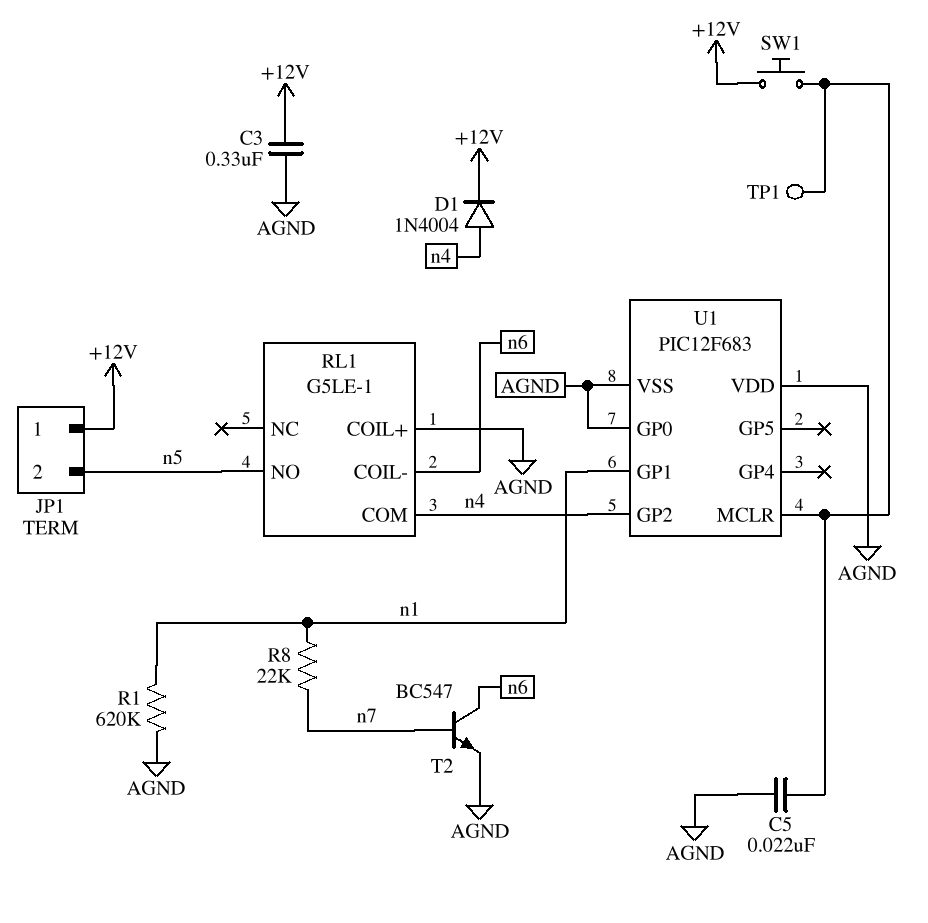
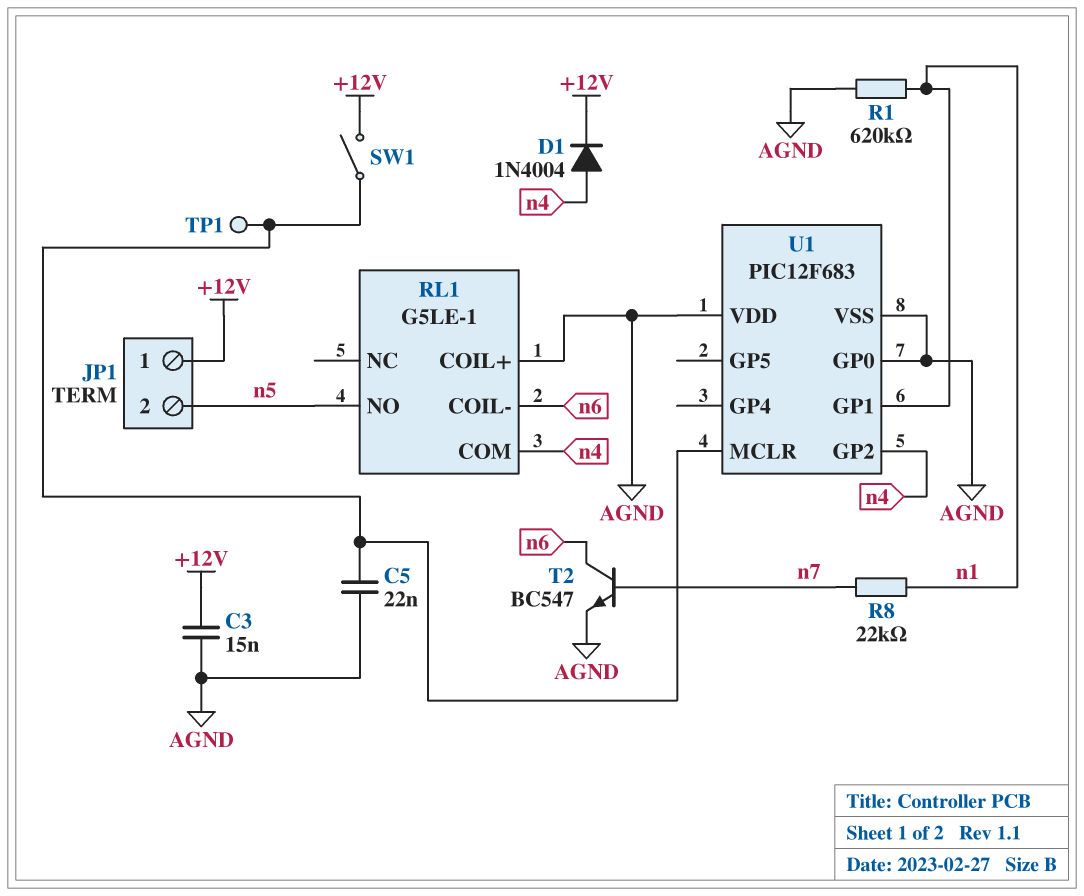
C3: 330nF (+12V, AGND) -> 15nF (+12V, AGND)
SW1: button (+12V, U1/MCLR) -> switch (+12V, U1/MCLR)

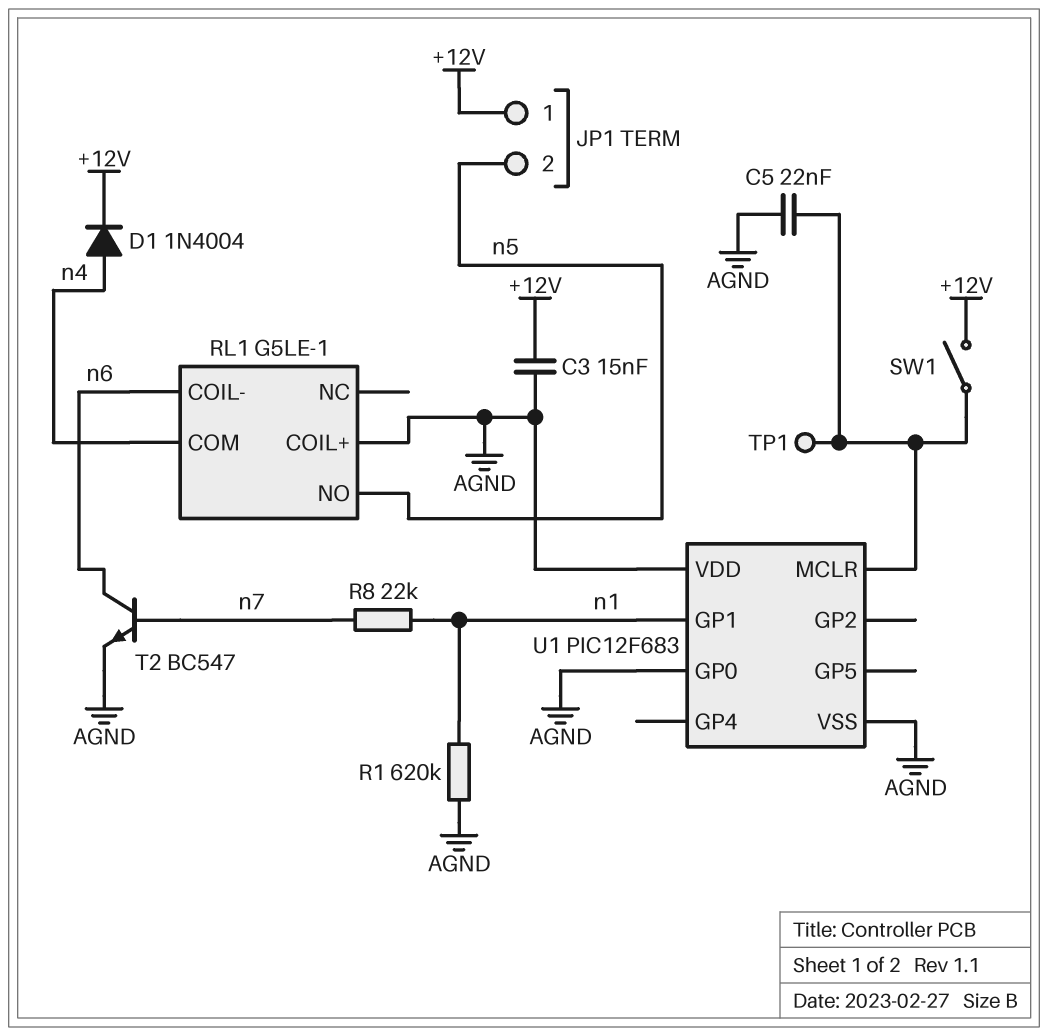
U1 pin GP2: n4 -> none

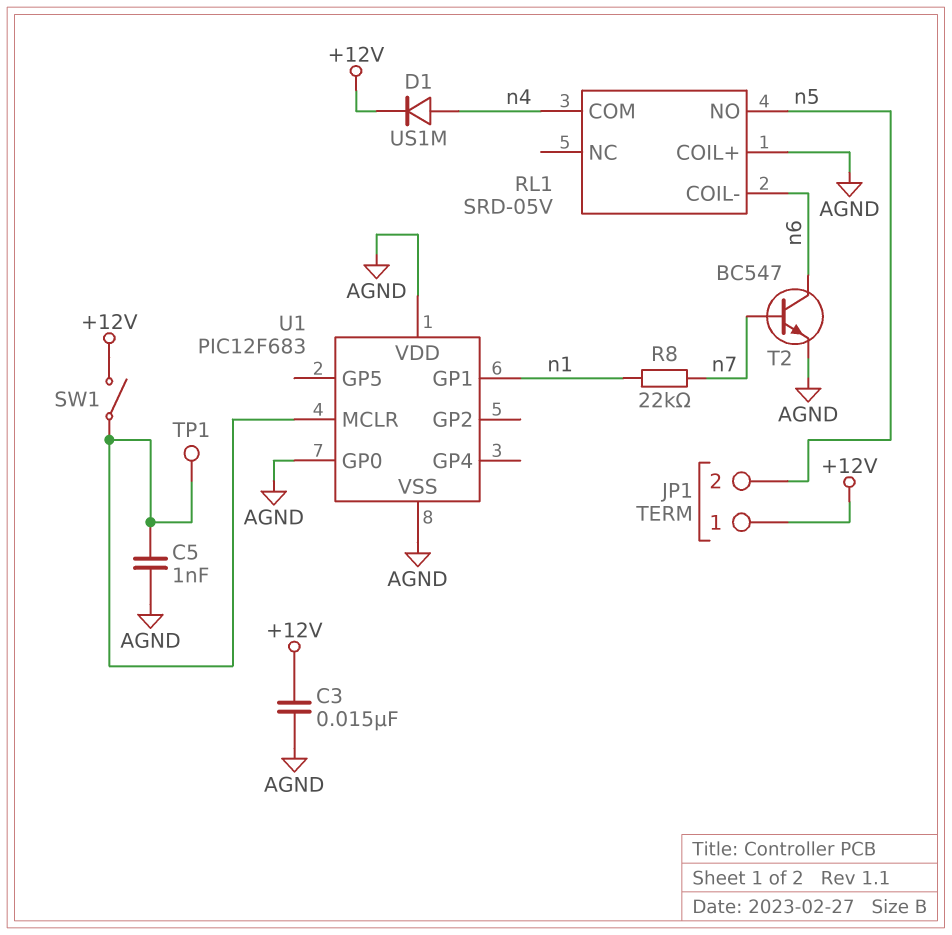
C5: 22nF (AGND, U1/MCLR) -> 1nF (AGND, U1/MCLR)
D1: diode 1N4004 (A n4, K +12V) -> diode US1M (A n4, K +12V)
R1: 620k (AGND, n1) -> none
RL1: G5LE-1 -> SRD-05V

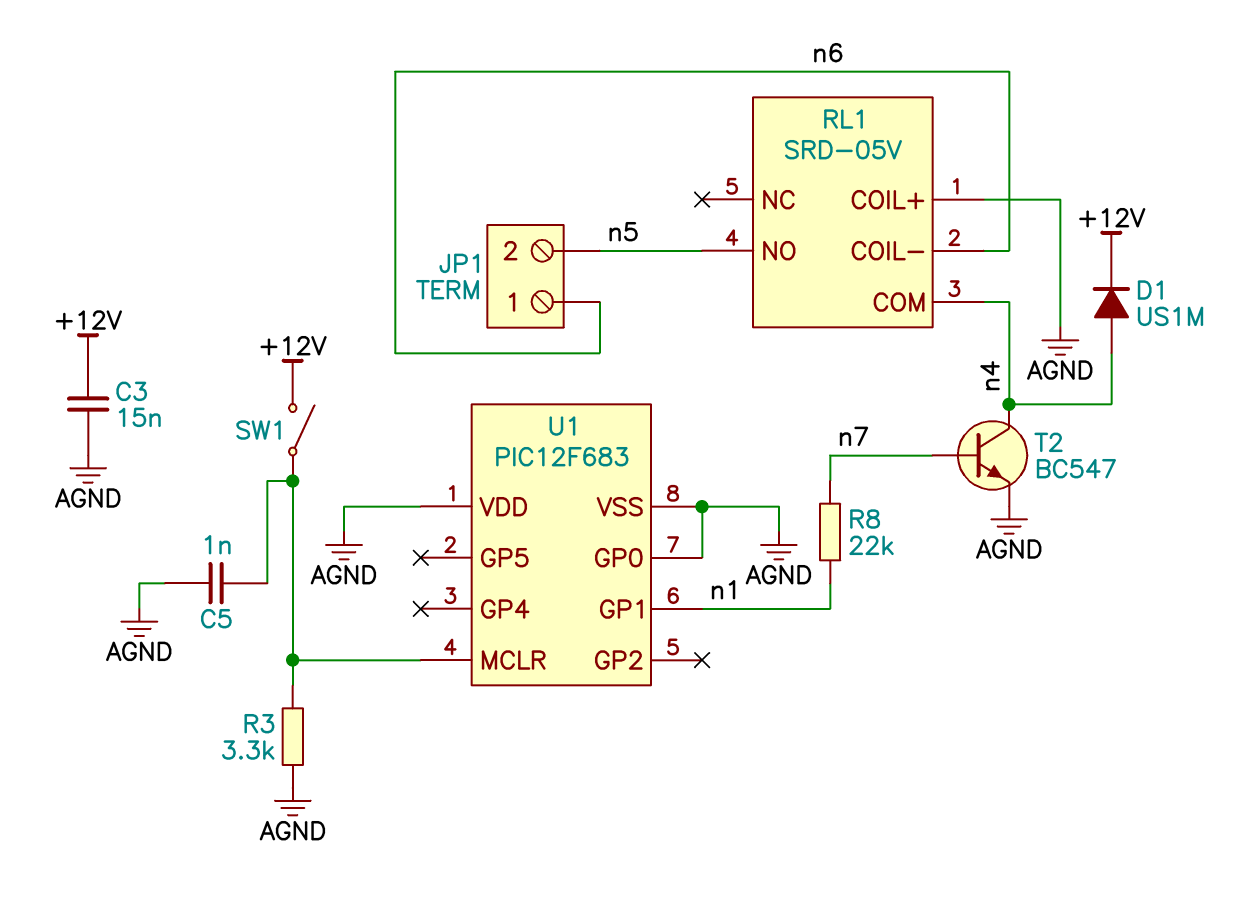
JP1 pin 1: +12V -> n6
R3: none -> 3.3k (AGND, U1/MCLR)
T2: NPN BC547 (B n7, C n6, E AGND) -> NPN BC547 (B n7, C n4, E AGND)
TP1: test point (U1/MCLR) -> none

